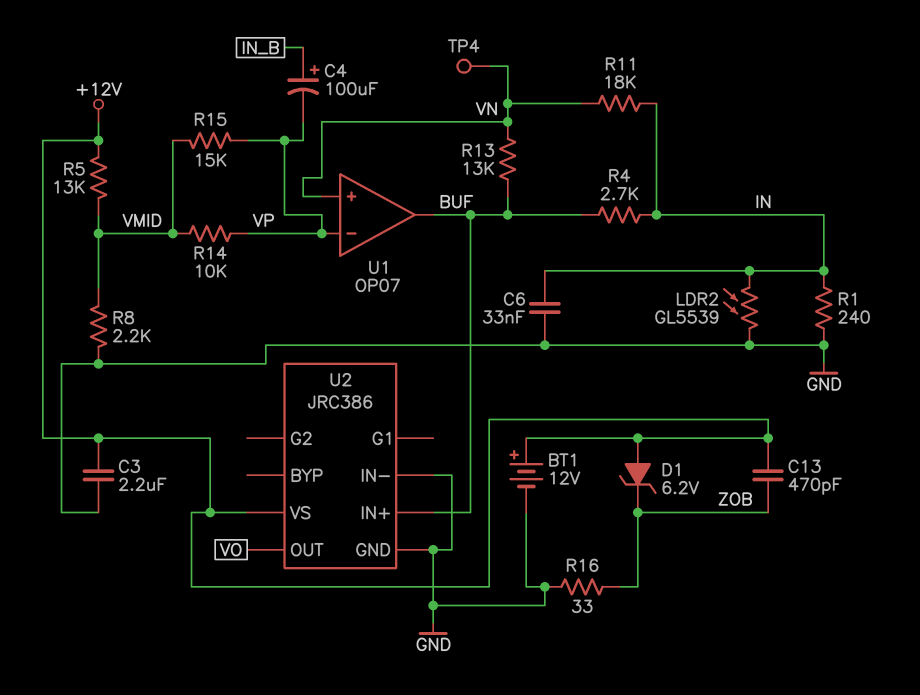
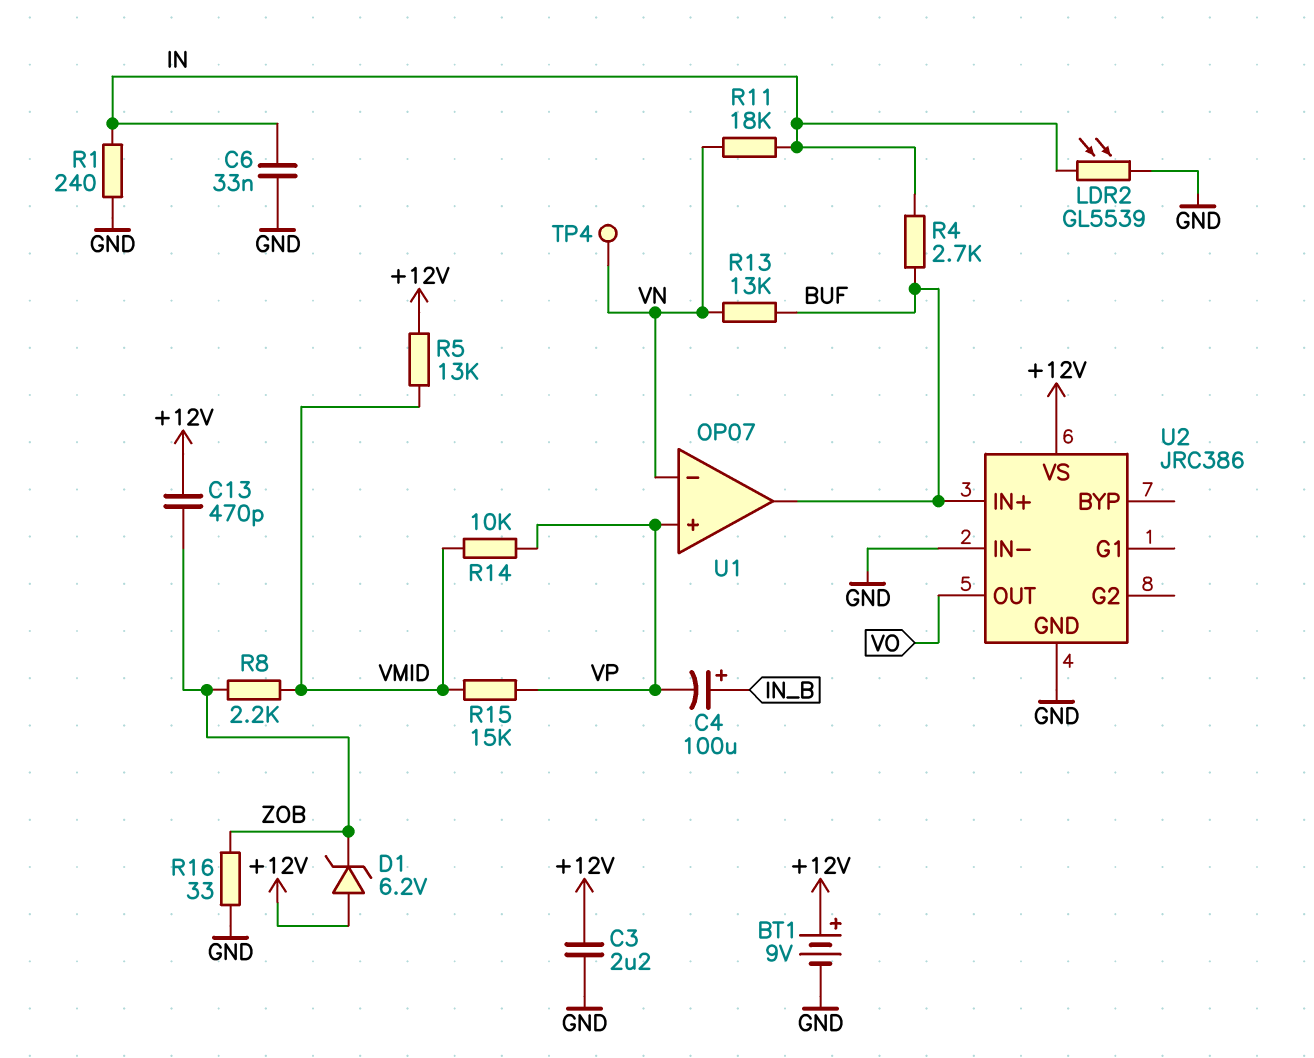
BT1: 12V (plus +12V, minus GND) -> 9V (plus +12V, minus GND)
R8: 2.2k (GND, VMID) -> 2.2k (VMID, ZOB)
U1 pin in+: VN -> VP
U1 pin in-: VP -> VN

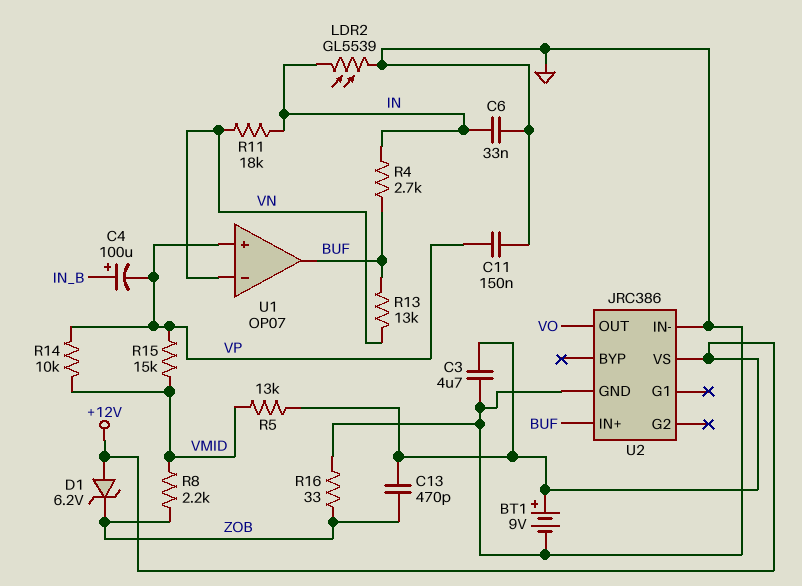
C3: 2.2uF (+12V, GND) -> 4.7uF (+12V, GND)
C11: none -> 150nF (GND, VP)
R1: 240 (GND, IN) -> none
TP4: test point (VN) -> none

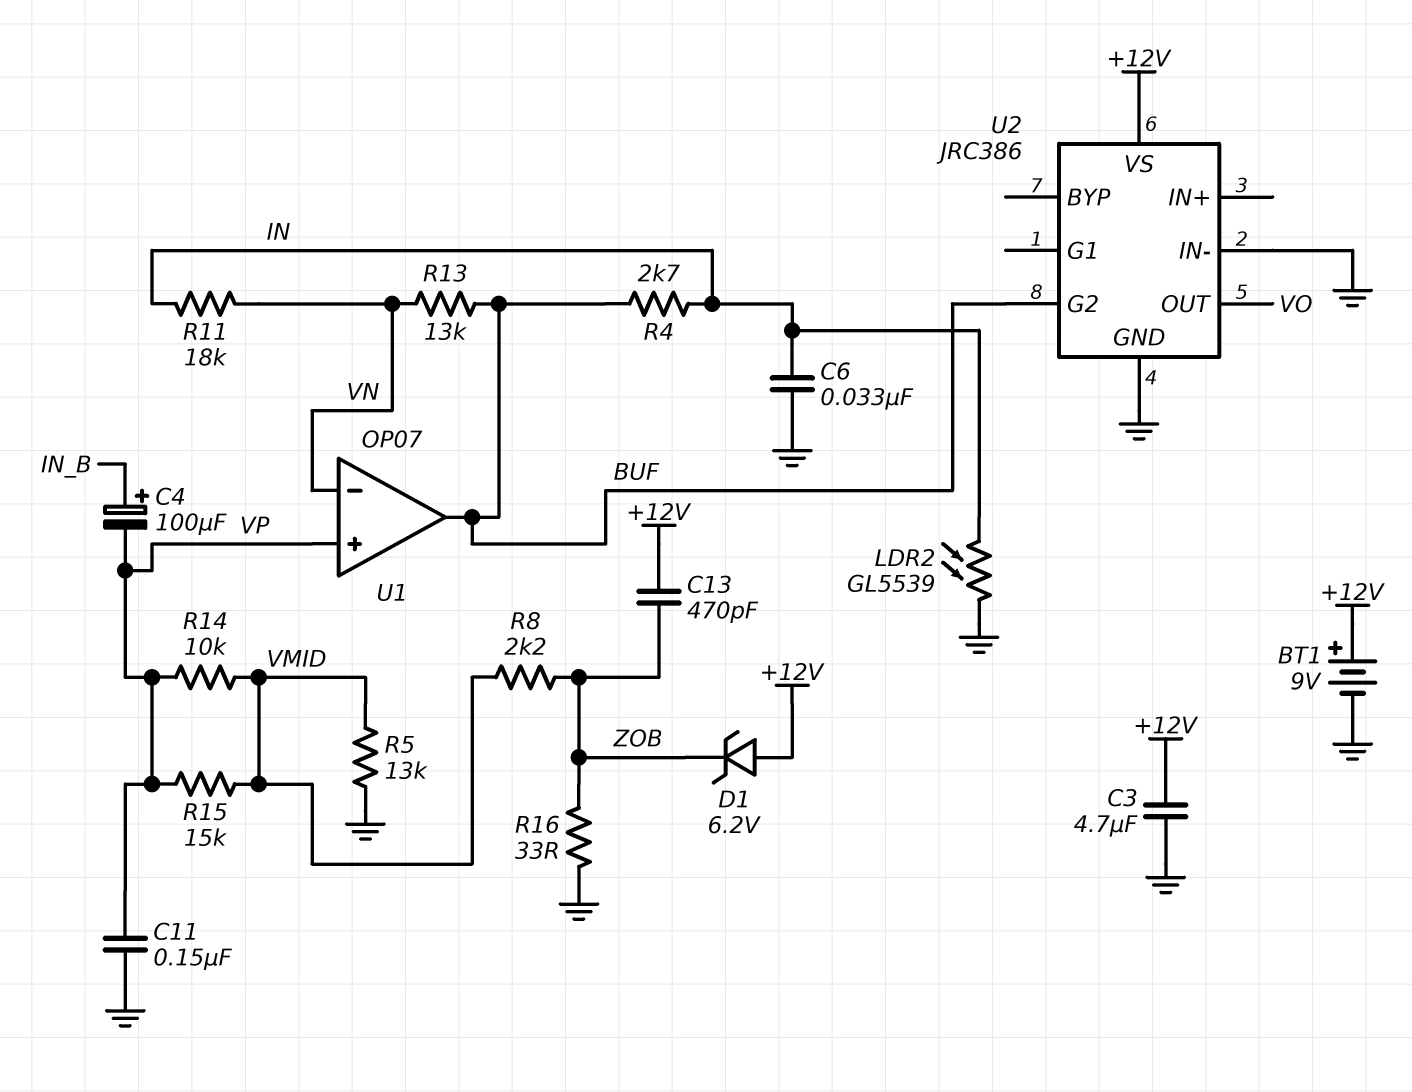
R5: 13k (+12V, VMID) -> 13k (GND, VMID)
U2 pin G2: none -> BUF
U2 pin IN+: BUF -> none

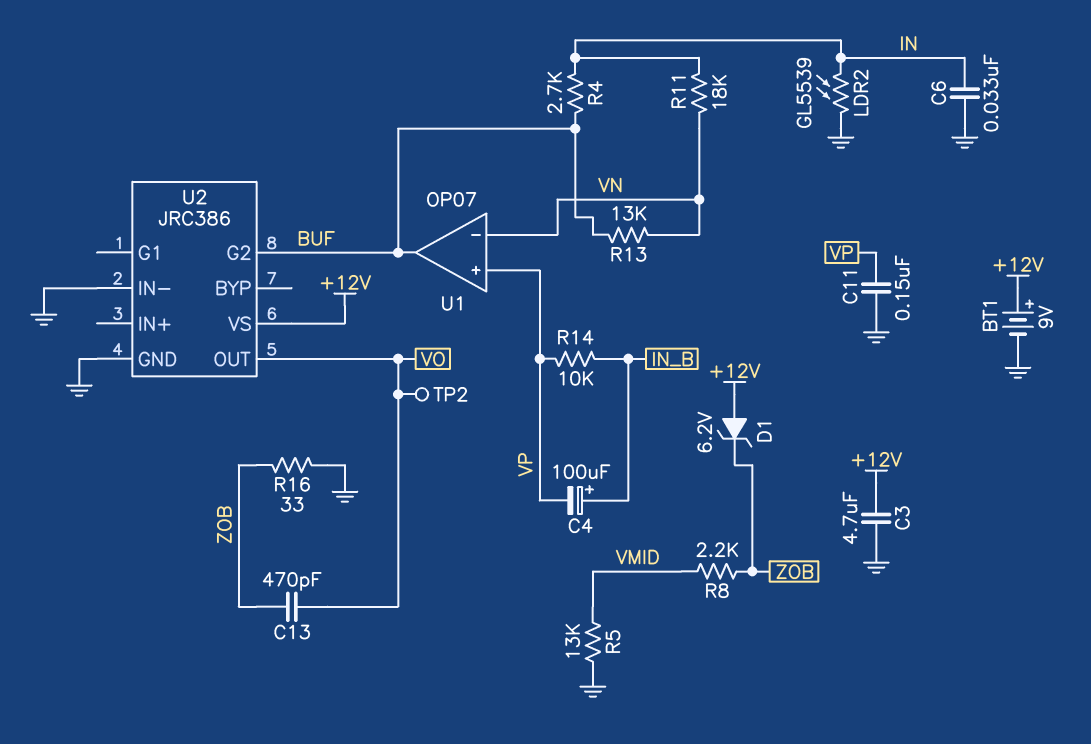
C13: 470pF (+12V, ZOB) -> 470pF (VO, ZOB)
R14: 10k (VMID, VP) -> 10k (IN_B, VP)
R15: 15k (VMID, VP) -> none
TP2: none -> test point (VO)

